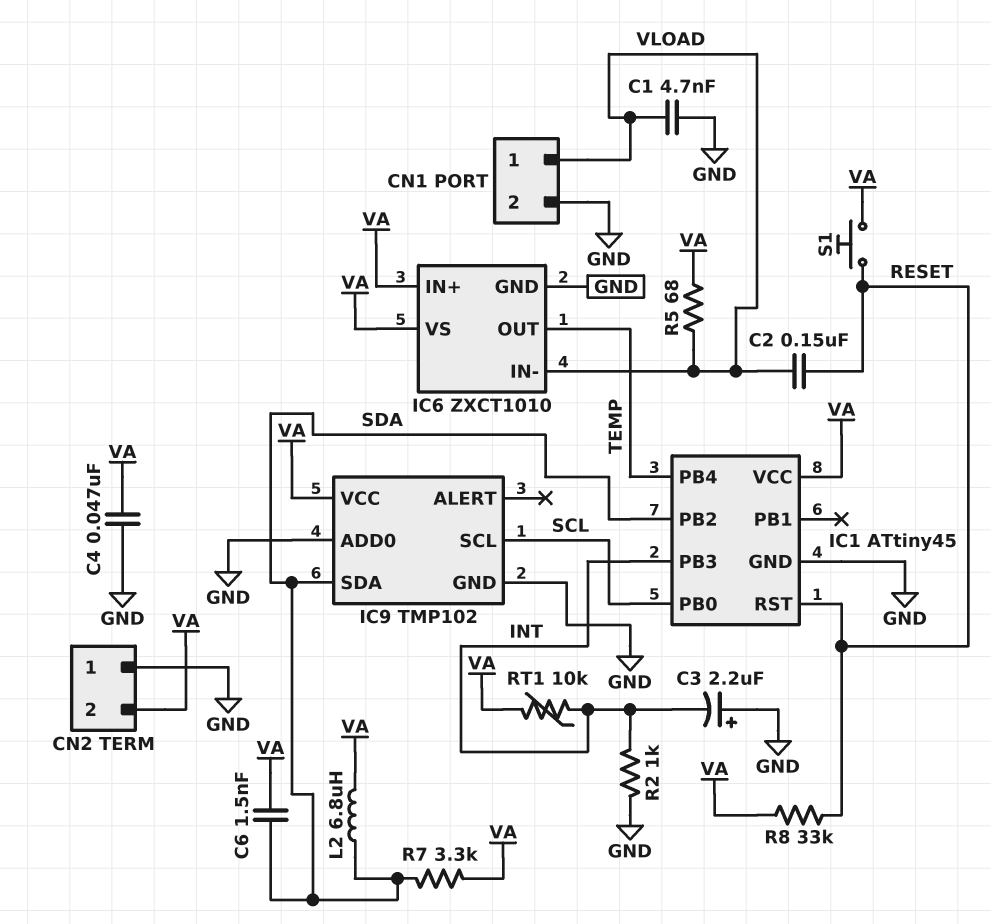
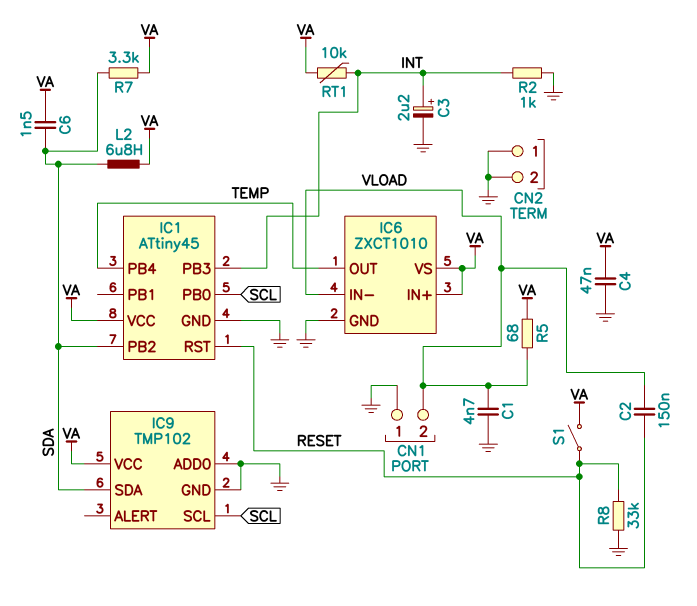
C3: 2.2uF (plus GND, minus INT) -> 2.2uF (plus INT, minus GND)
CN1 pin 1: VLOAD -> GND
CN1 pin 2: GND -> VLOAD
CN2 pin 2: VA -> GND
R8: 33k (RESET, VA) -> 33k (GND, RESET)
S1: button (RESET, VA) -> switch (RESET, VA)

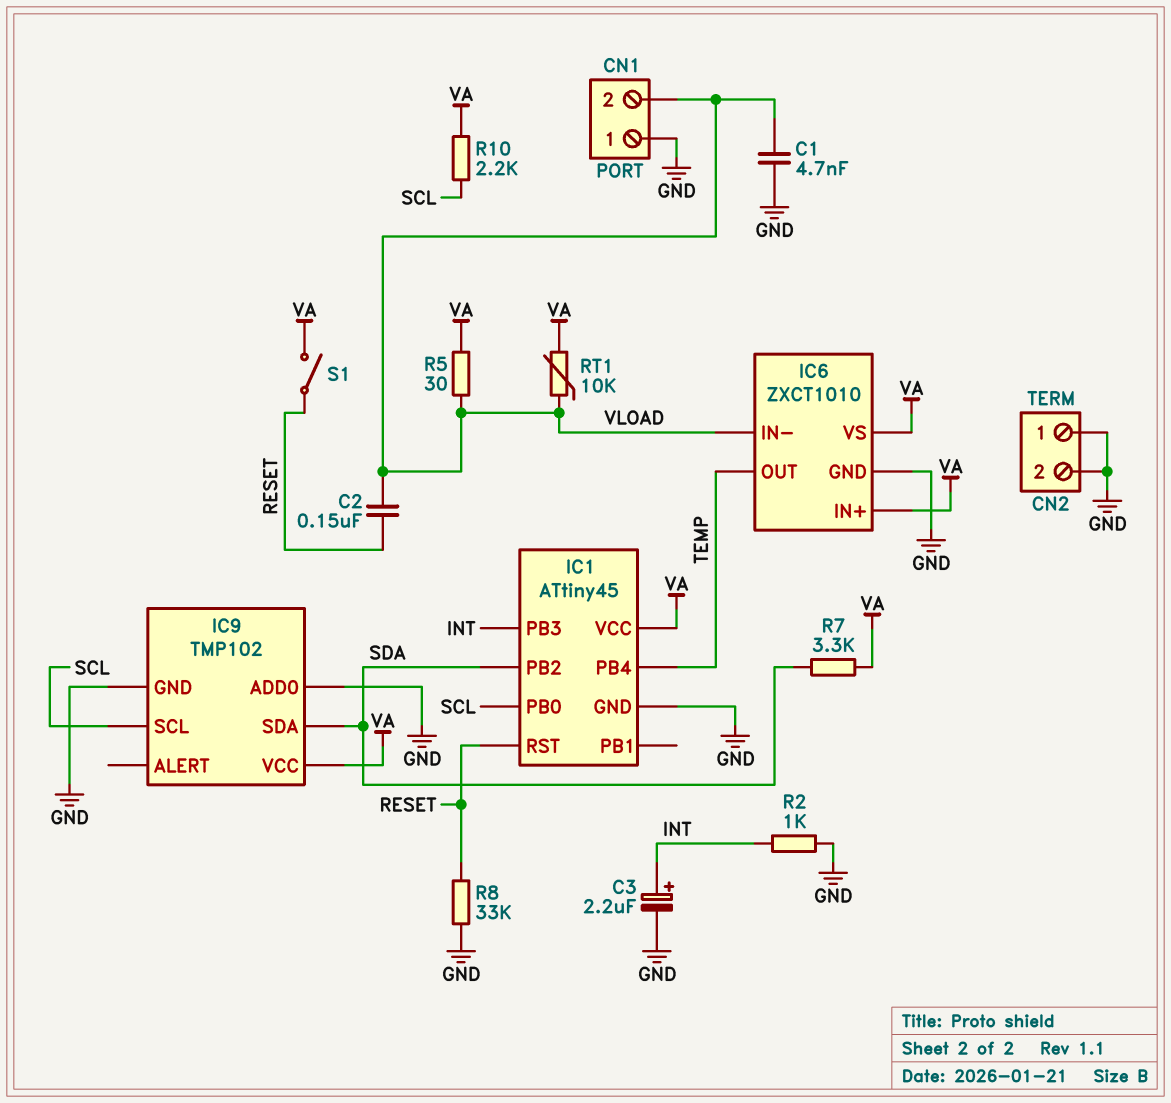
C4: 47nF (GND, VA) -> none
C6: 1.5nF (SDA, VA) -> none
L2: 6.8uH (SDA, VA) -> none
R5: 68 (VA, VLOAD) -> 30 (VA, VLOAD)
R10: none -> 2.2k (SCL, VA)
RT1: 10k (INT, VA) -> 10k (VA, VLOAD)

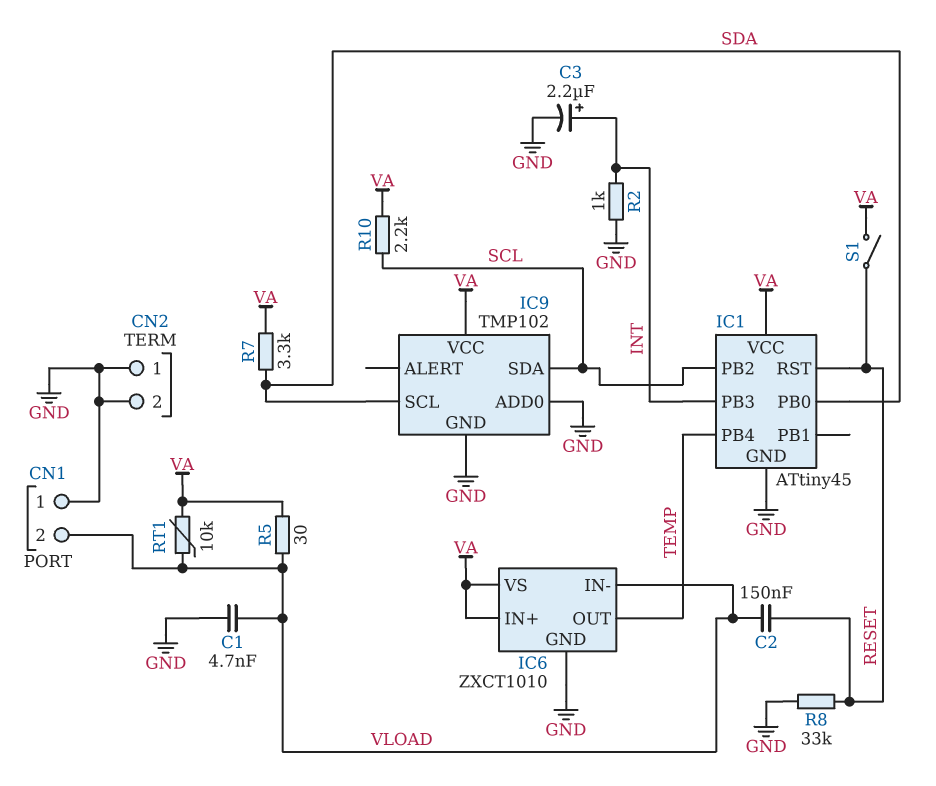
IC1 pin PB0: SCL -> SDA
IC1 pin PB2: SDA -> SCL
IC9 pin SCL: SCL -> SDA
IC9 pin SDA: SDA -> SCL

